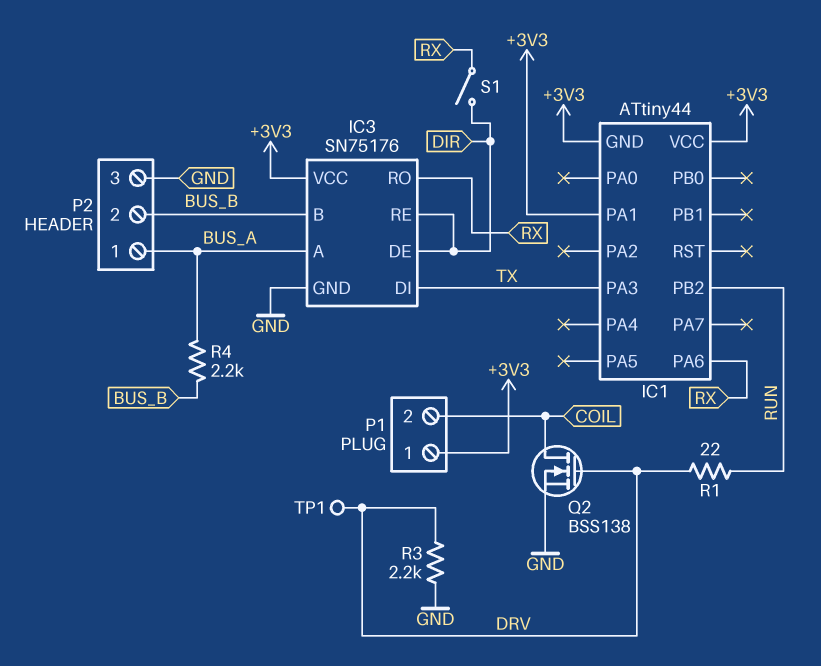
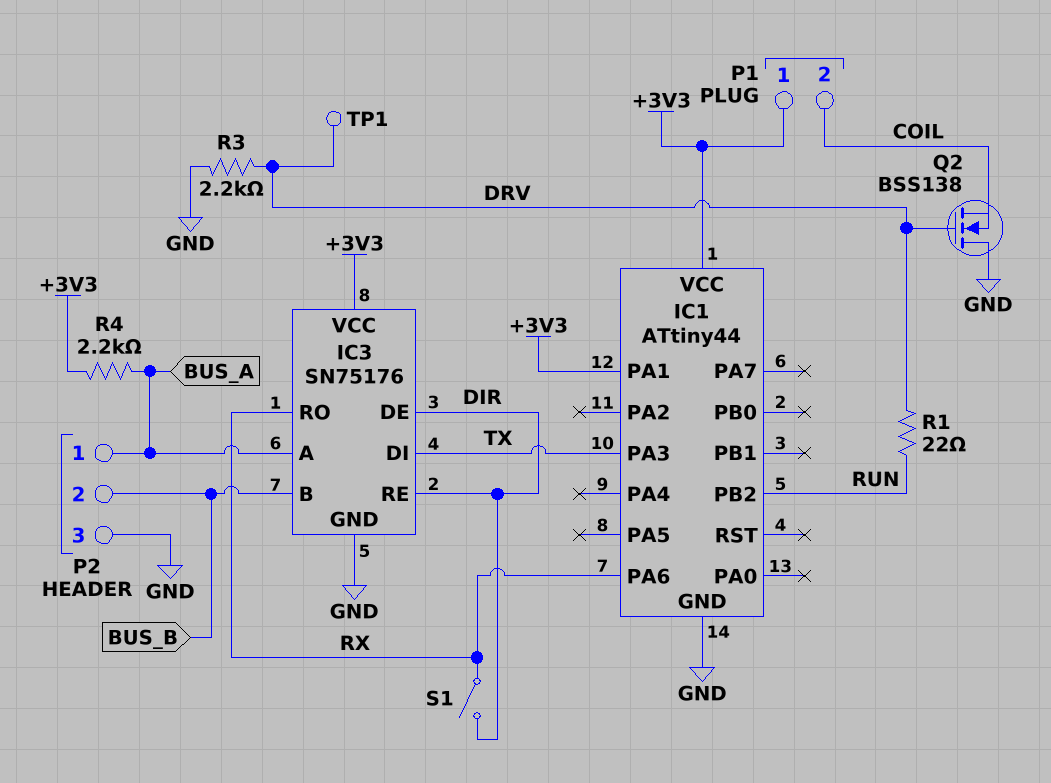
IC1 pin GND: +3V3 -> GND
Q2: NMOS BSS138 (G DRV, D COIL, S GND) -> NMOS BSS138 (G DRV, D GND, S COIL)
R4: 2.2k (BUS_A, BUS_B) -> 2.2k (+3V3, BUS_A)

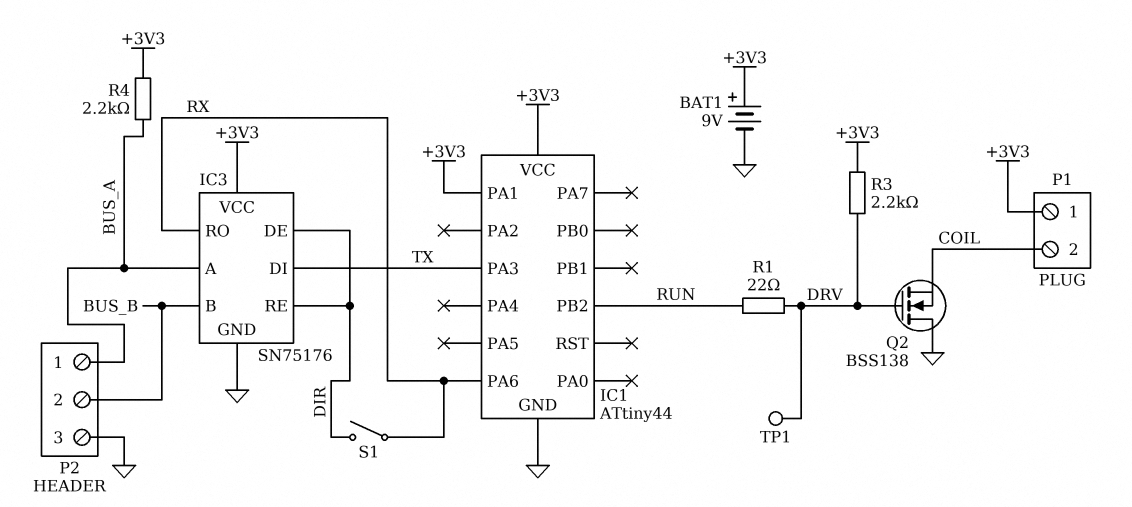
BAT1: none -> 9V (plus +3V3, minus GND)
R3: 2.2k (DRV, GND) -> 2.2k (+3V3, DRV)

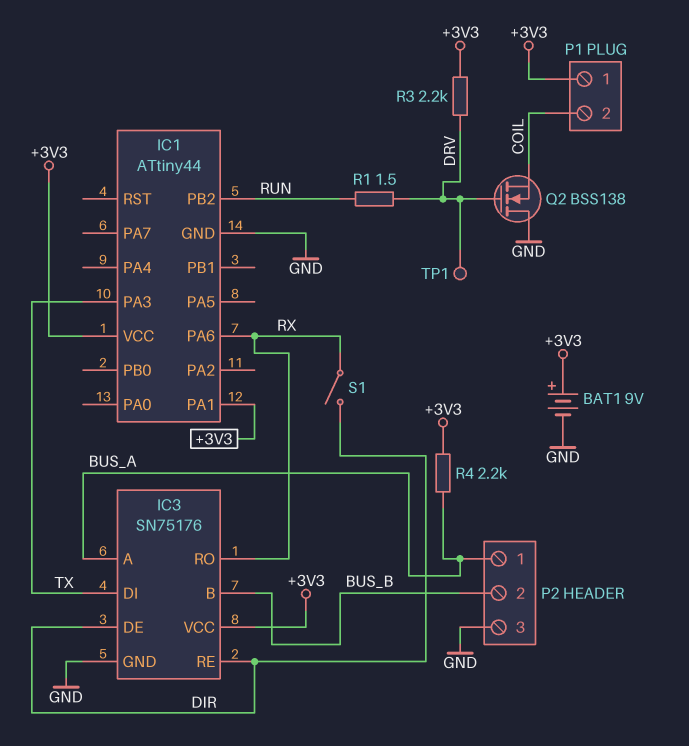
R1: 22 (DRV, RUN) -> 1.5 (DRV, RUN)

